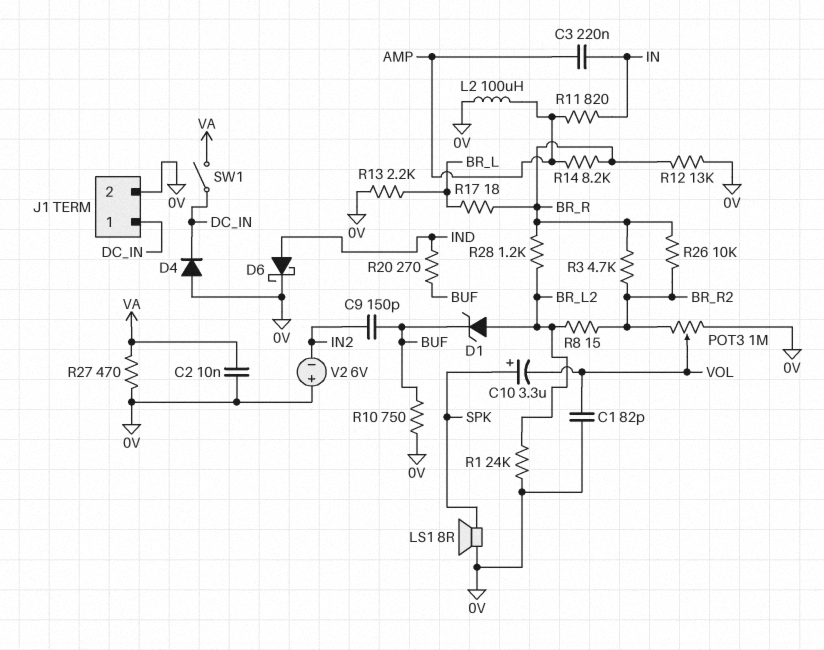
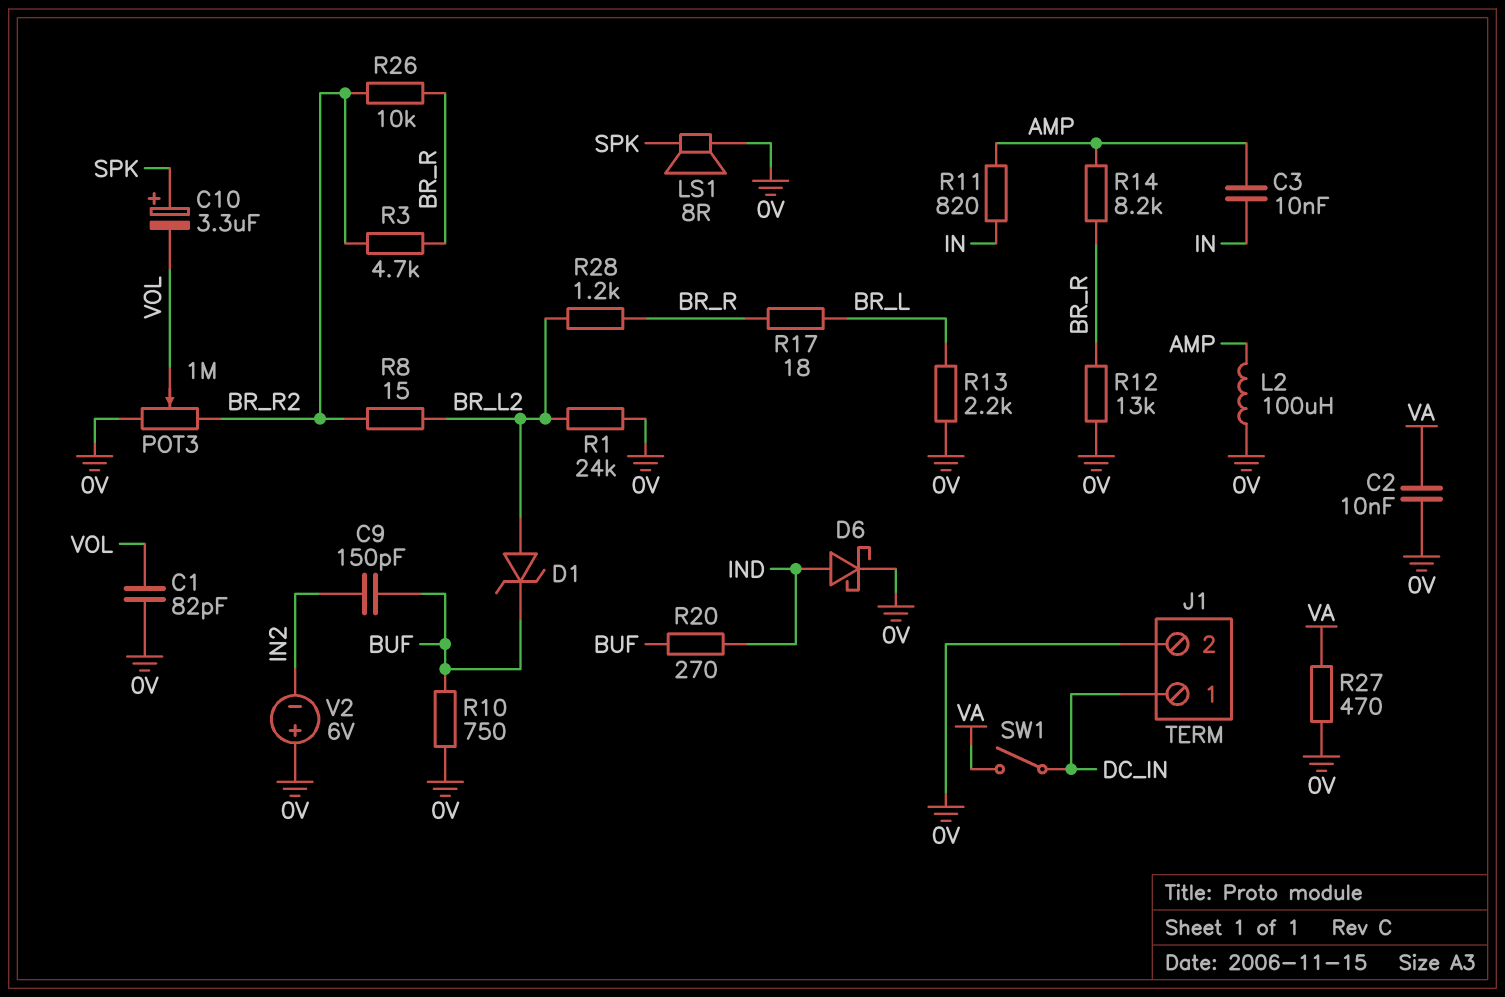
C3: 220nF (AMP, IN) -> 10nF (AMP, IN)
D4: diode (A 0V, K DC_IN) -> none

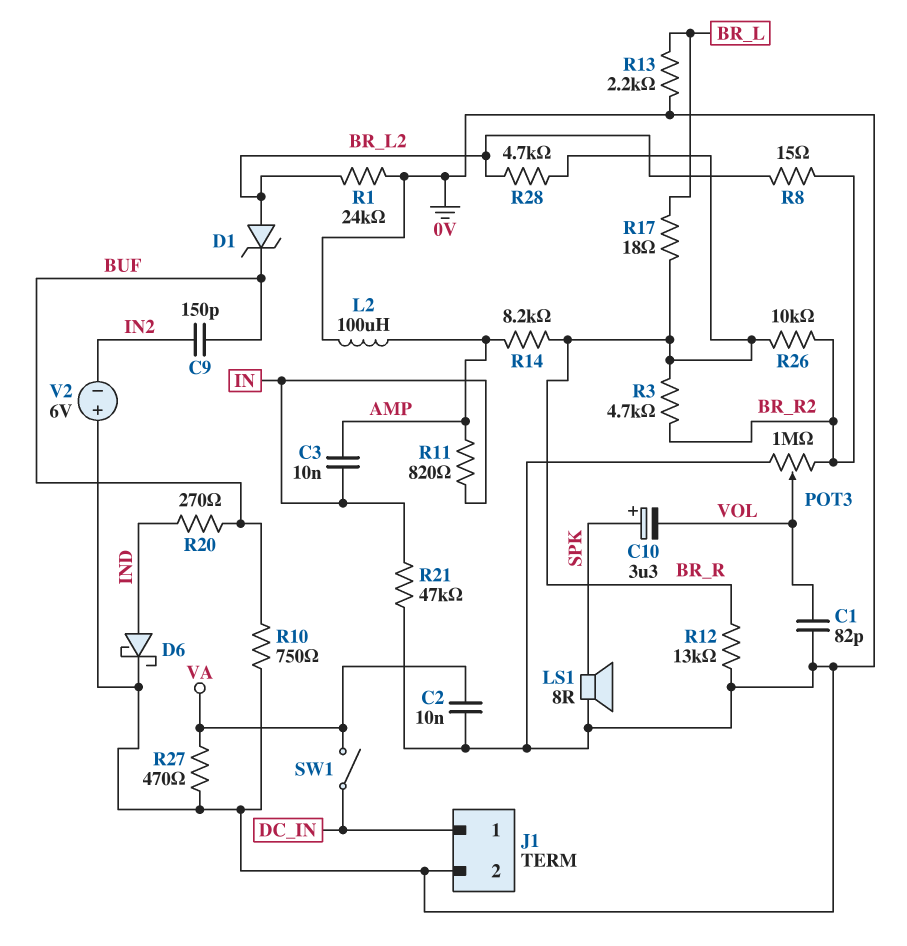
R21: none -> 47k (0V, IN)
R28: 1.2k (BR_L2, BR_R) -> 4.7k (BR_L2, BR_R)

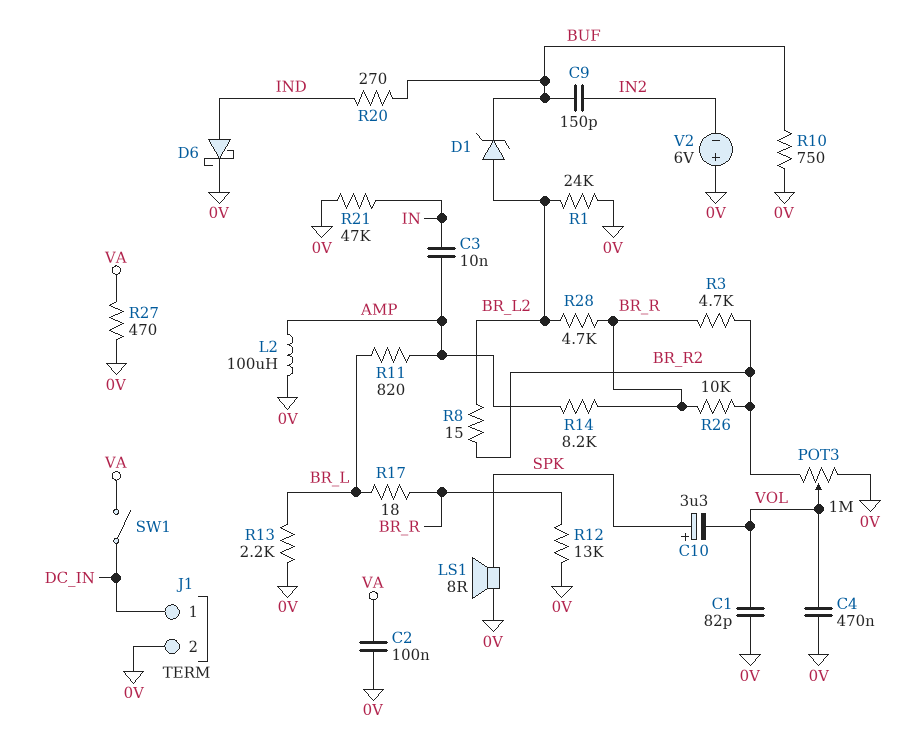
C2: 10nF (0V, VA) -> 100nF (0V, VA)
C4: none -> 470nF (0V, VOL)
R11: 820 (AMP, IN) -> 820 (AMP, BR_L)

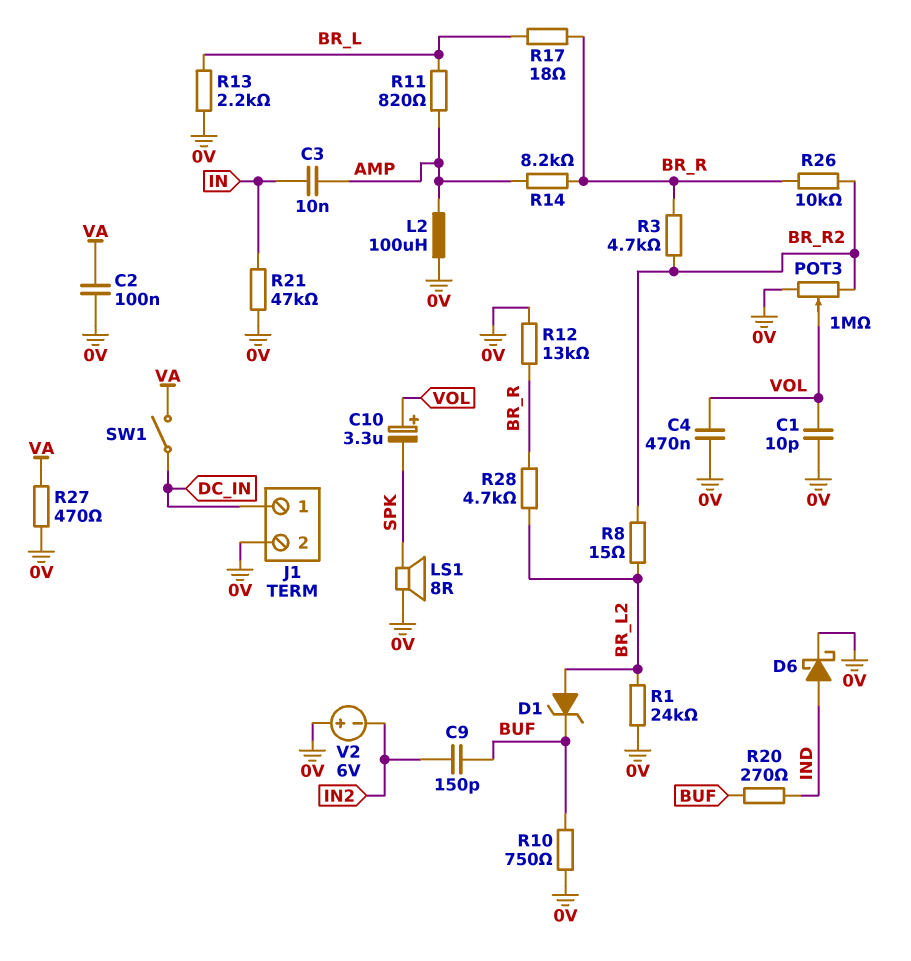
C1: 82pF (0V, VOL) -> 10pF (0V, VOL)
C10: 3.3uF (plus SPK, minus VOL) -> 3.3uF (plus VOL, minus SPK)

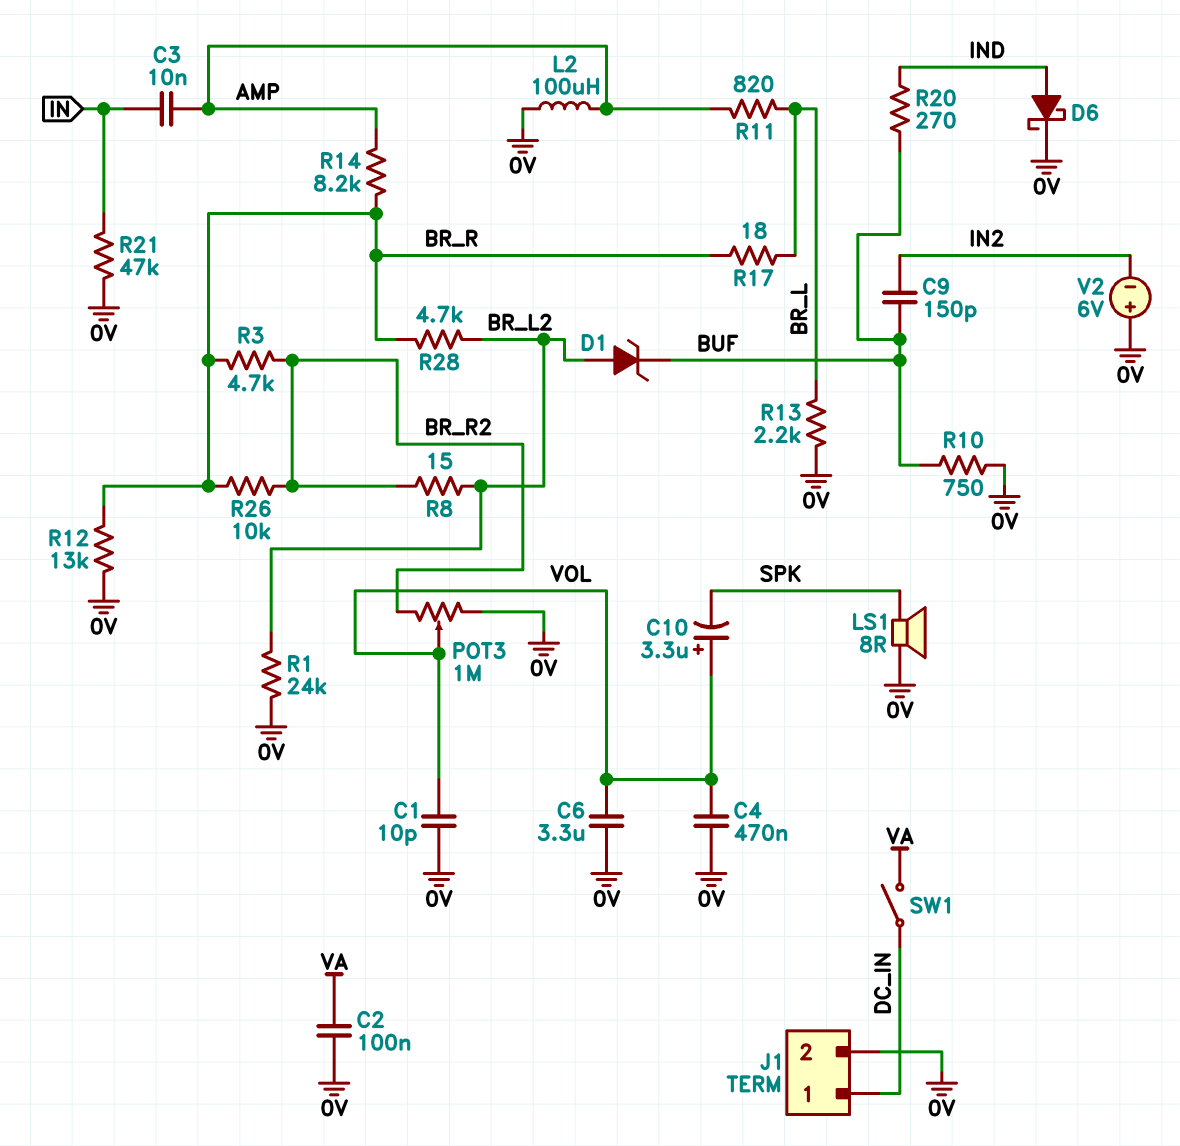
C6: none -> 3.3uF (0V, VOL)
R27: 470 (0V, VA) -> none

